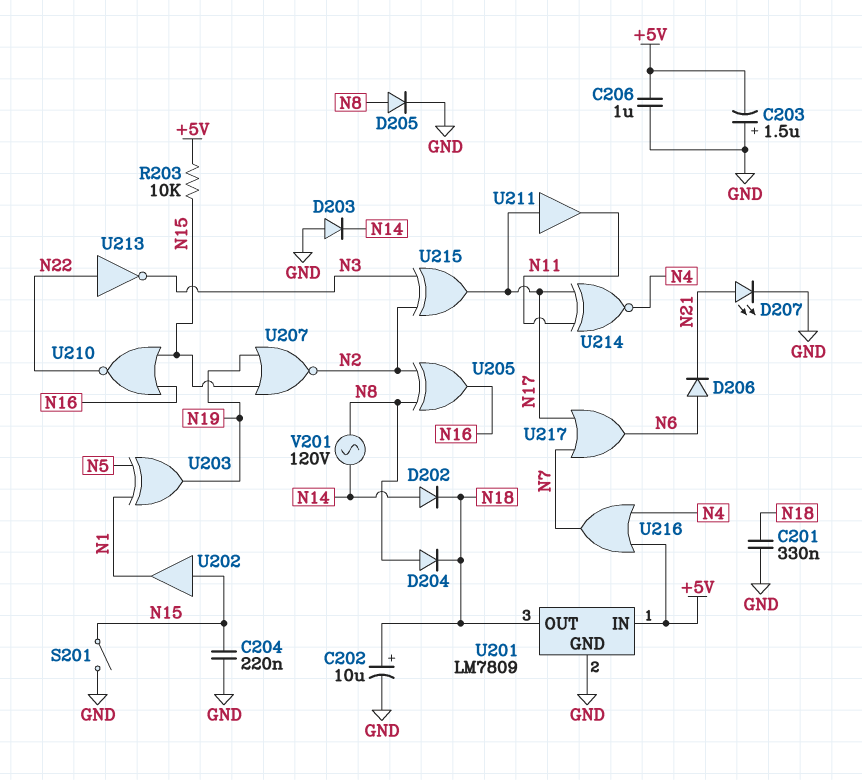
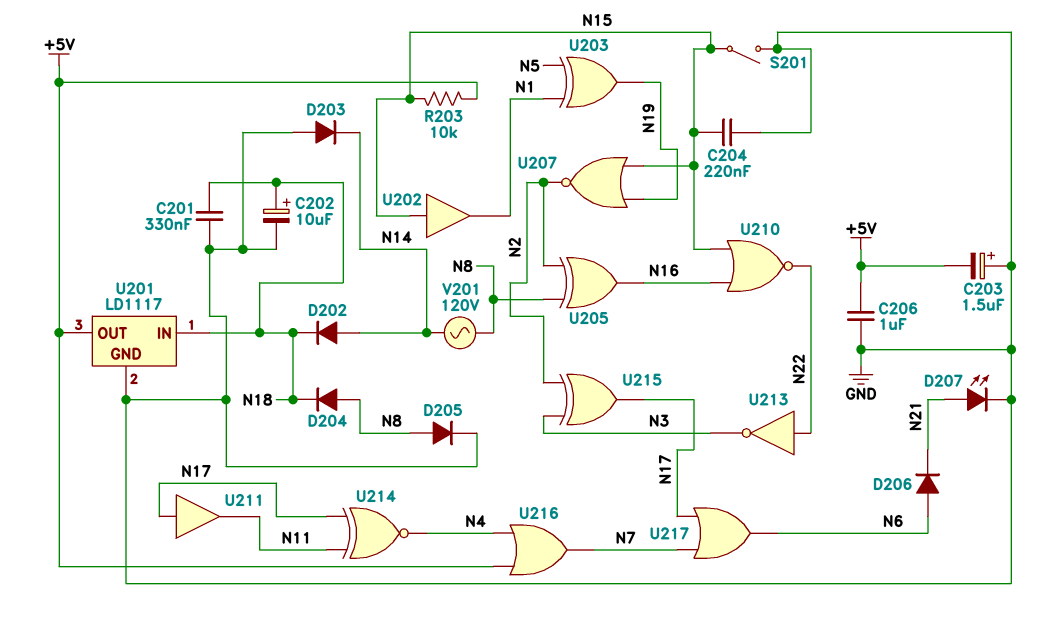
U201: LM7809 -> LD1117
U201 pin IN: +5V -> N18
U201 pin OUT: N18 -> +5V

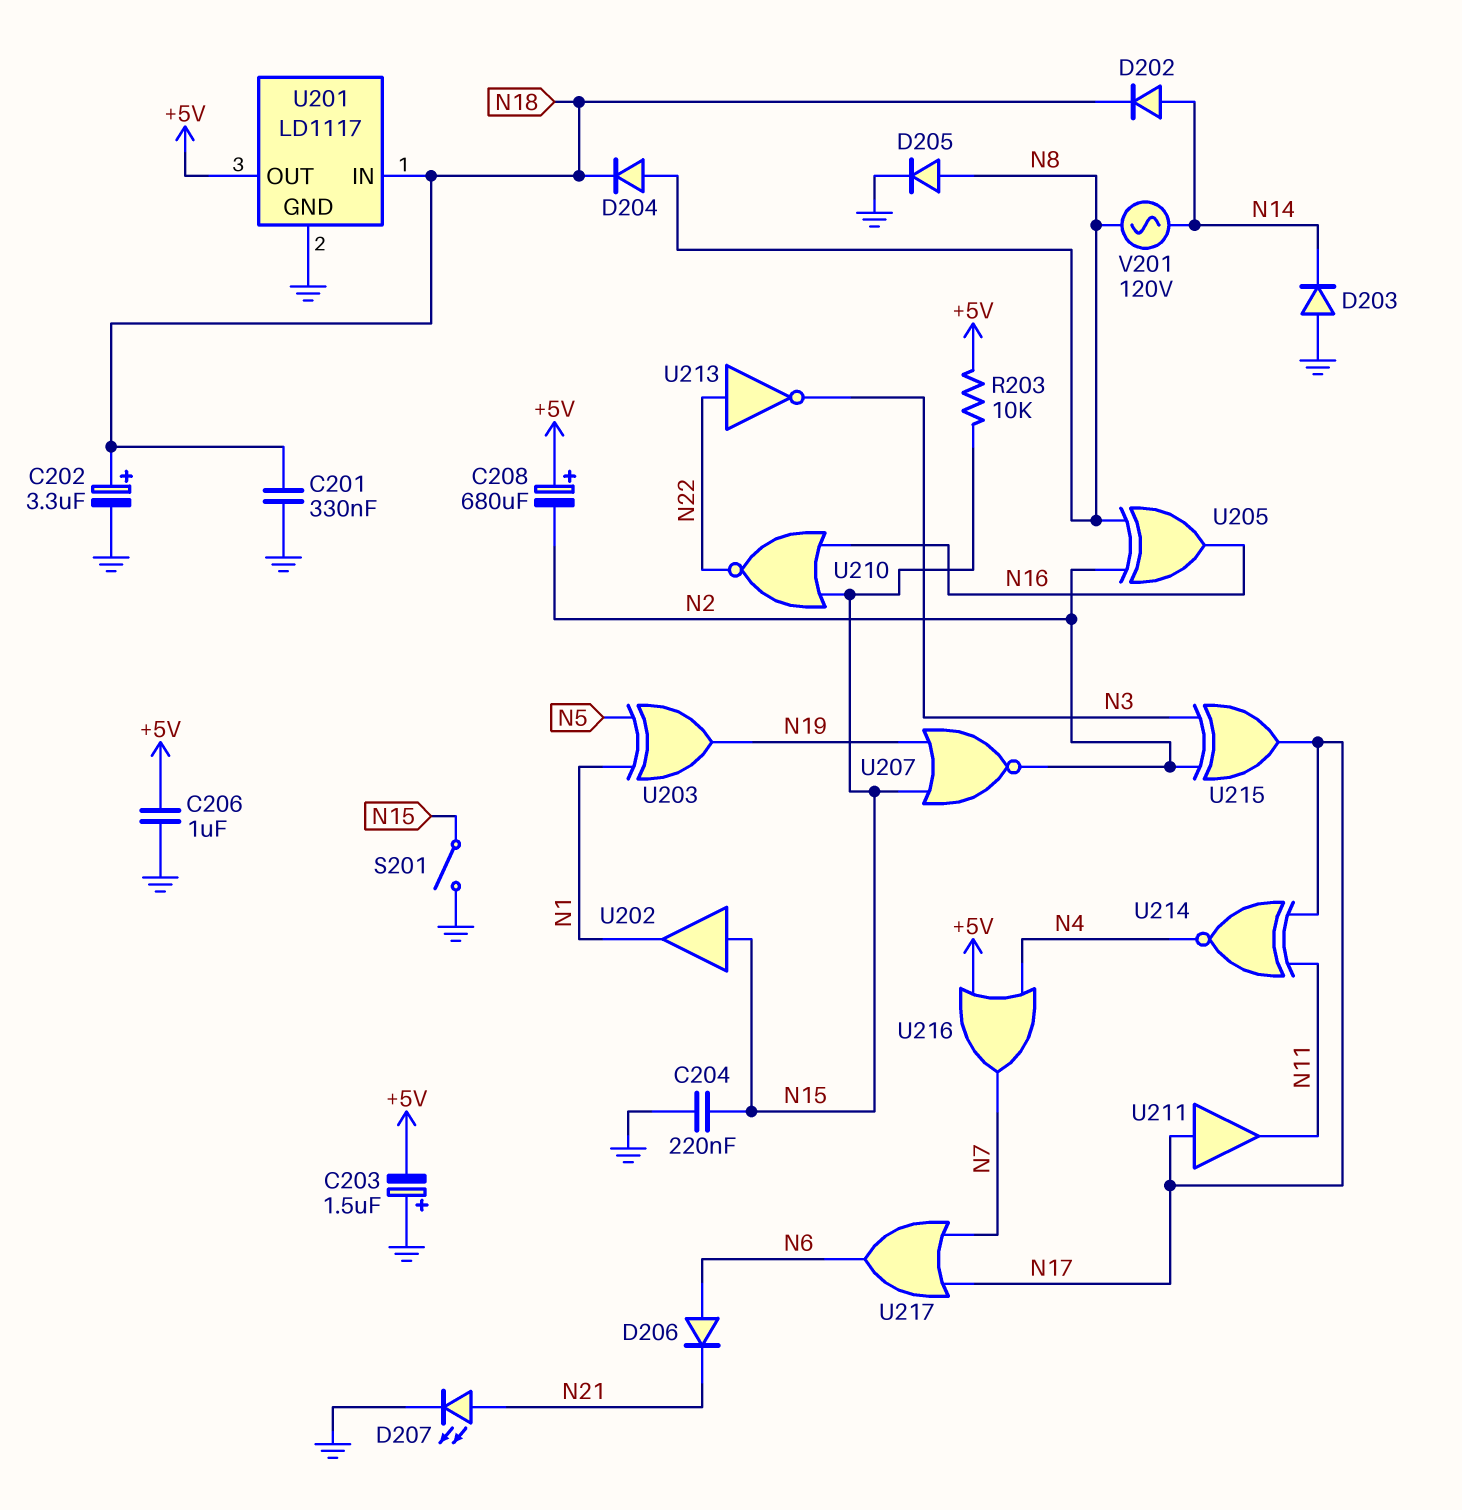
C202: 10uF (plus N18, minus GND) -> 3.3uF (plus N18, minus GND)
C208: none -> 680uF (plus +5V, minus N2)

